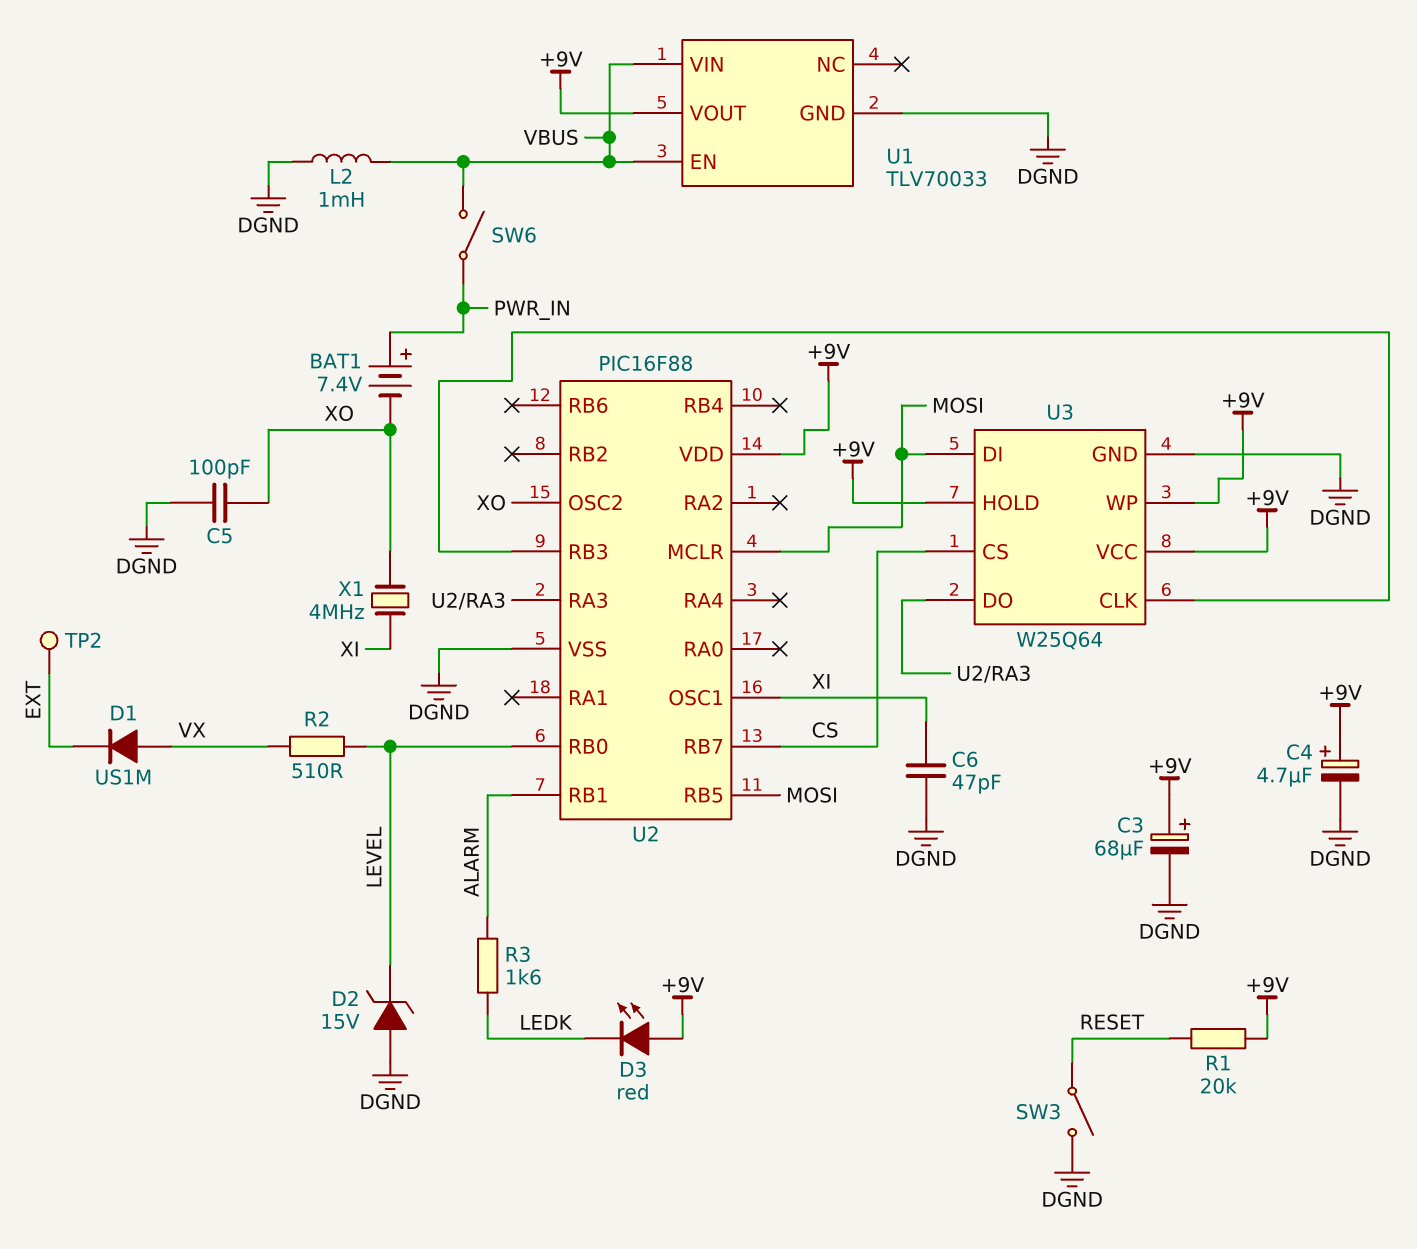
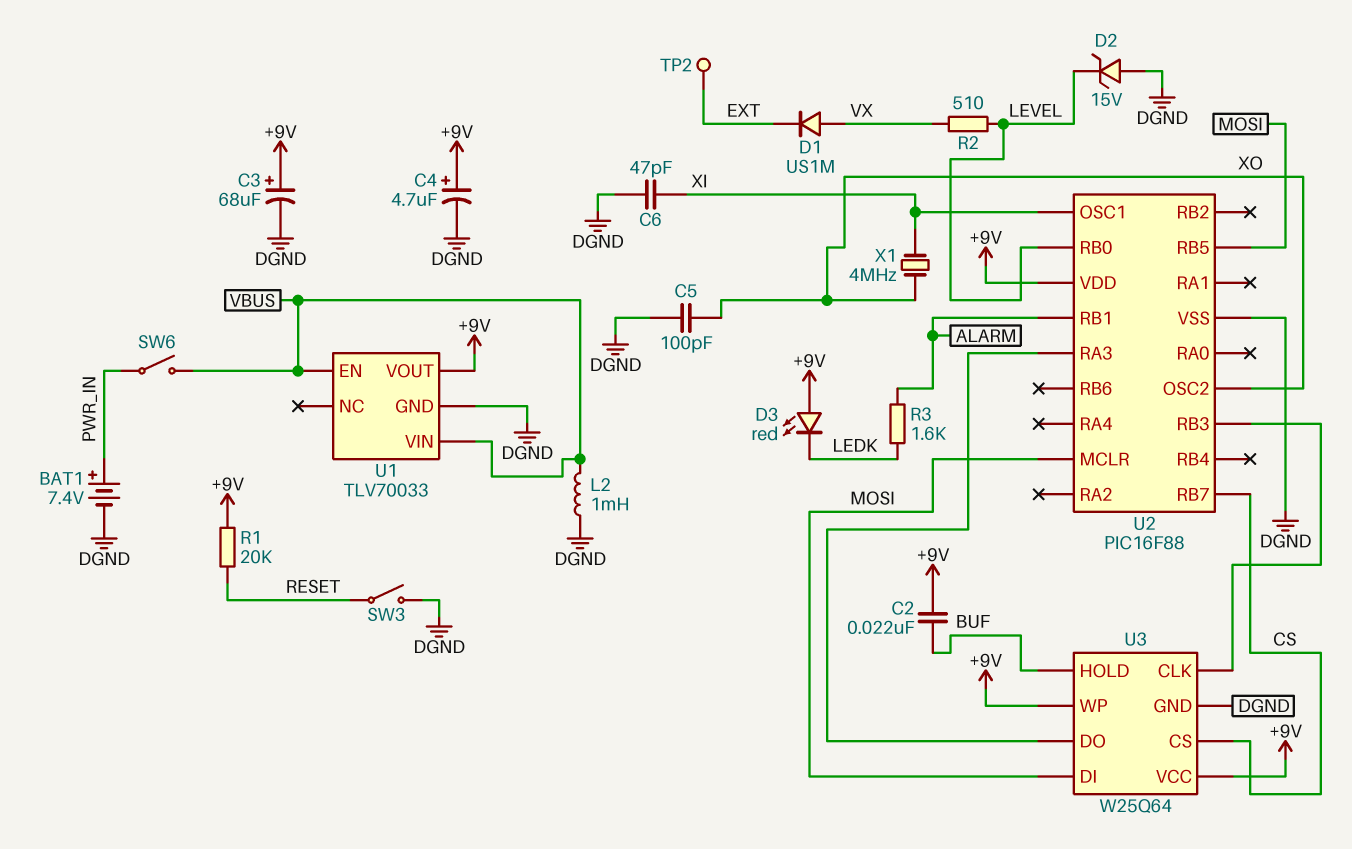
BAT1: 7.4V (plus PWR_IN, minus XO) -> 7.4V (plus PWR_IN, minus DGND)
C2: none -> 22nF (+9V, BUF)
U3 pin HOLD: +9V -> BUF

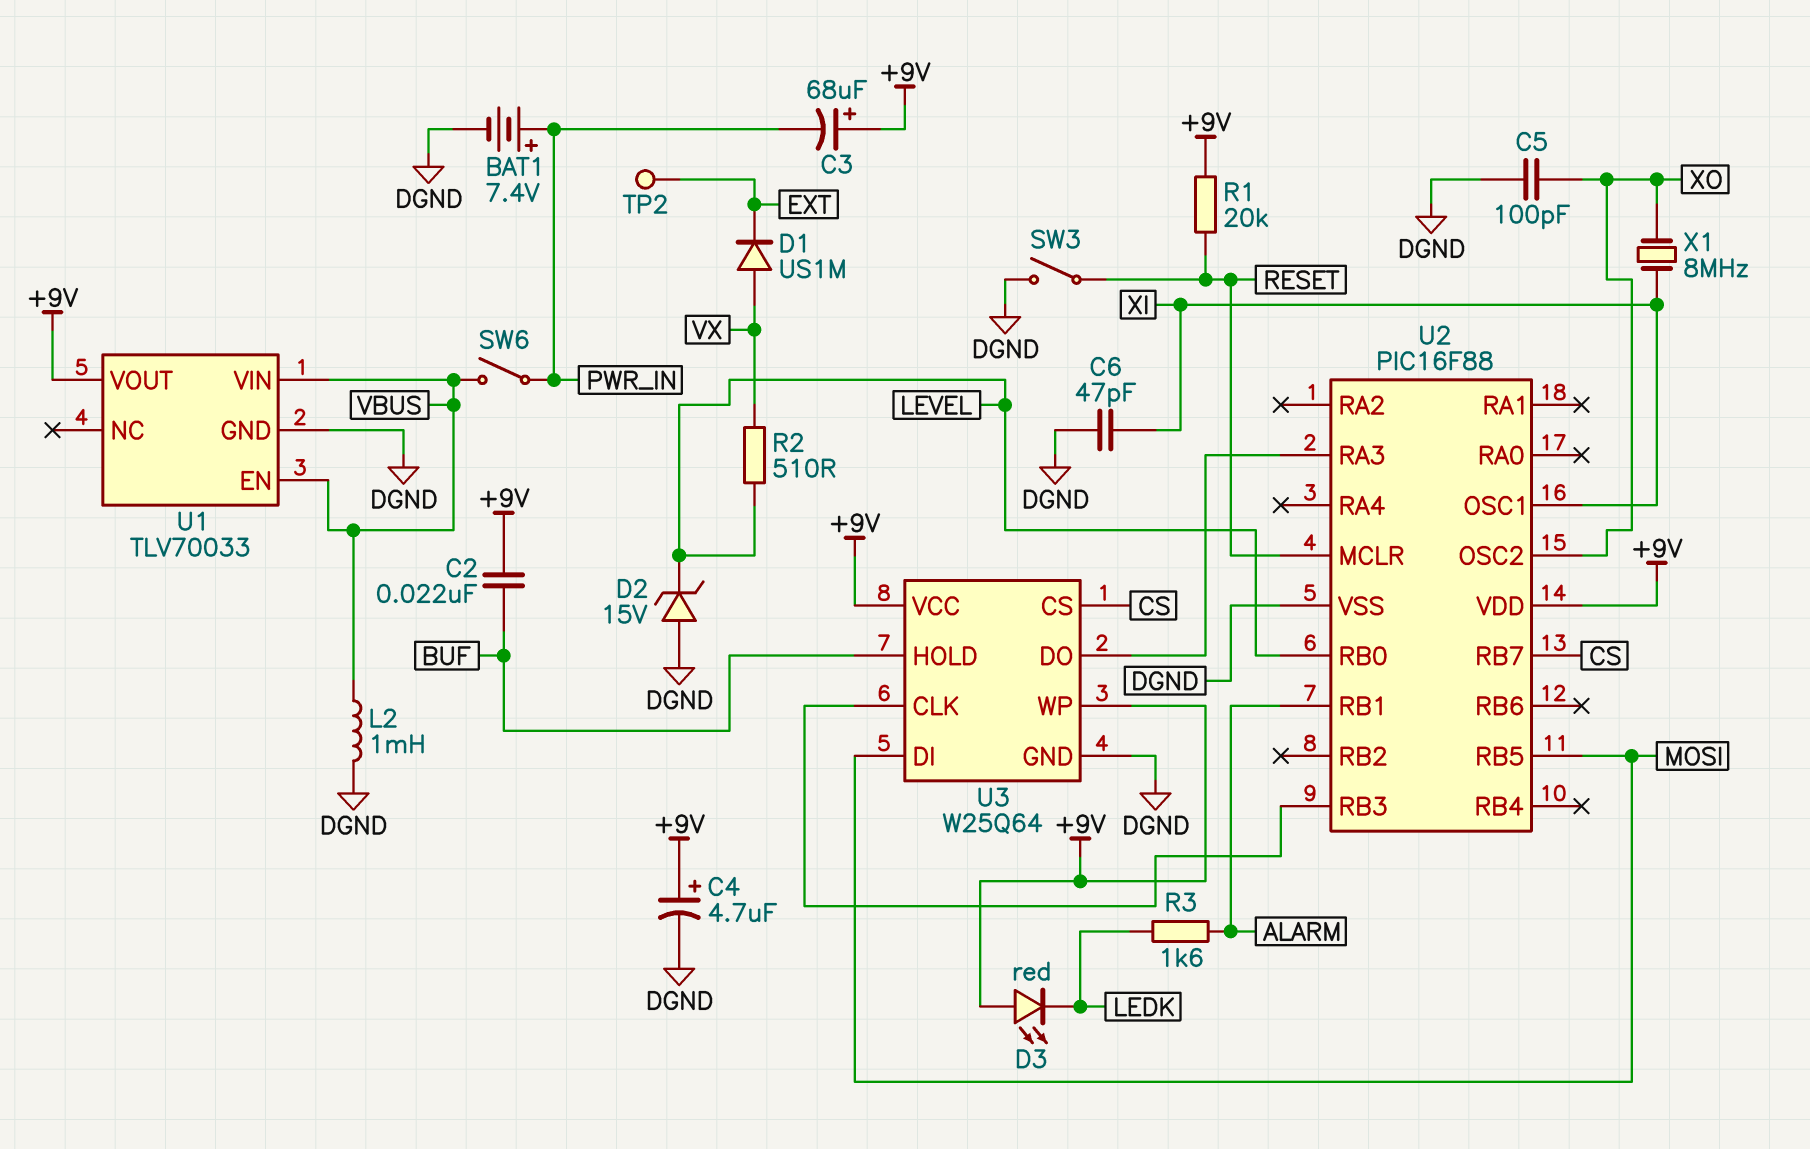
C3: 68uF (plus +9V, minus DGND) -> 68uF (plus +9V, minus PWR_IN)
U2 pin MCLR: MOSI -> RESET
X1: 4MHz (XI, XO) -> 8MHz (XI, XO)

